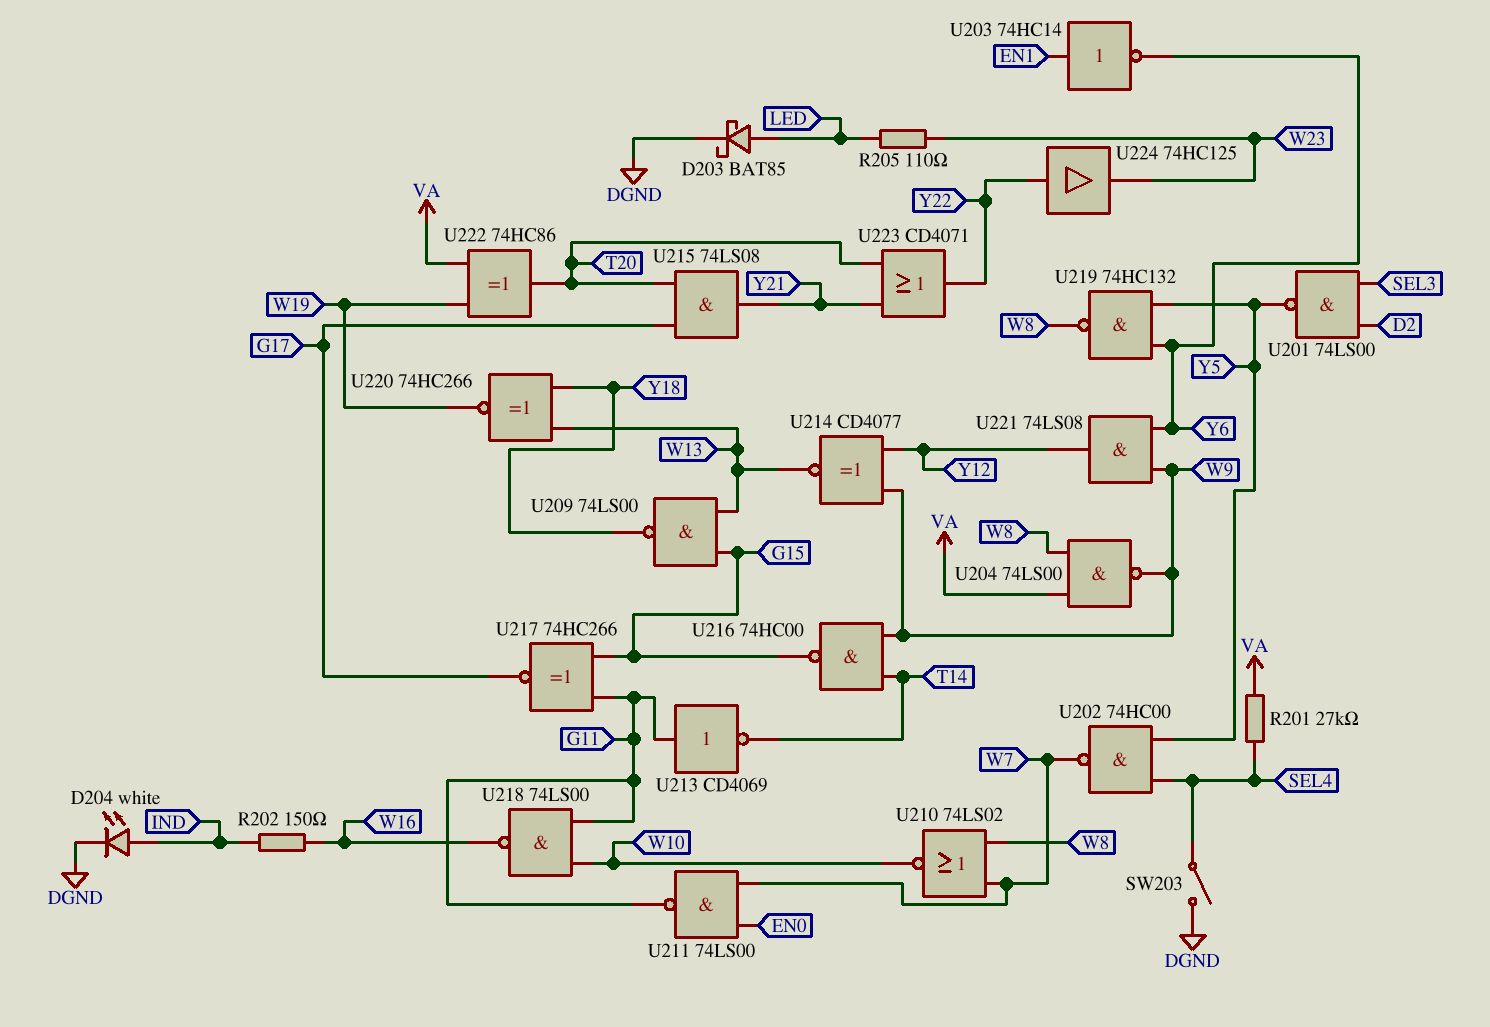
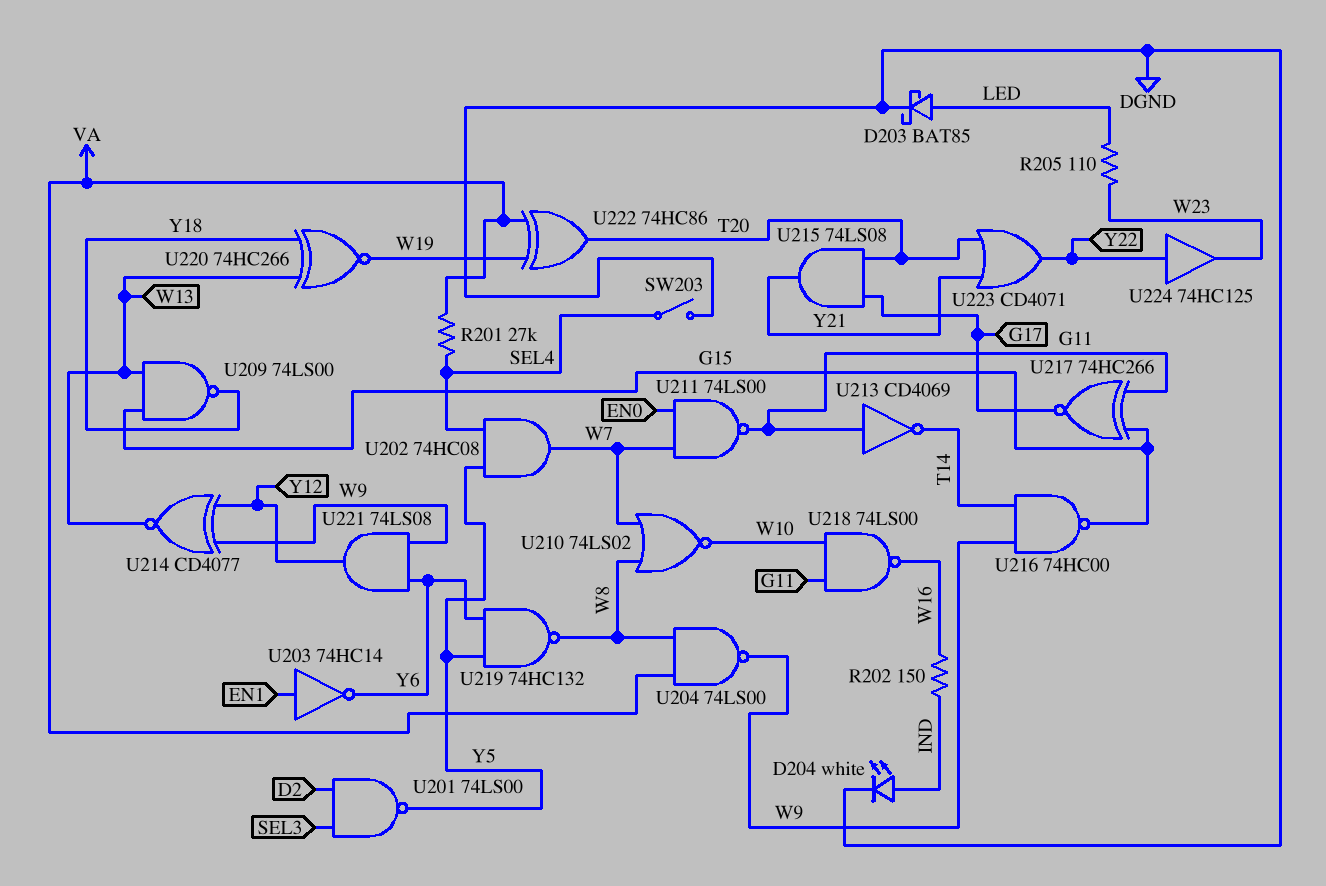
U202: NAND 74HC00 (in SEL4, in Y5, out W7) -> AND 74HC08 (in SEL4, in Y5, out W7)

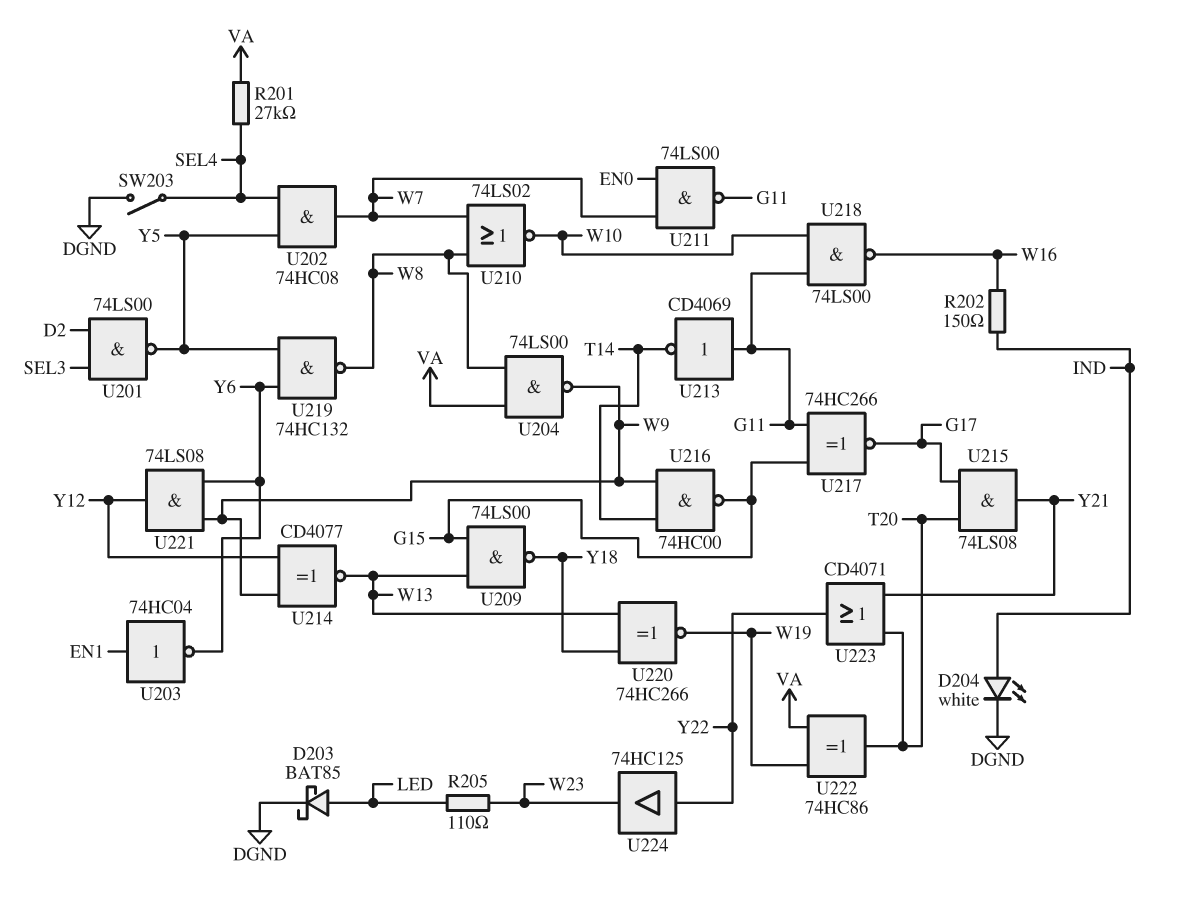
U203: NOT 74HC14 (in EN1, out Y6) -> NOT 74HC04 (in EN1, out Y6)

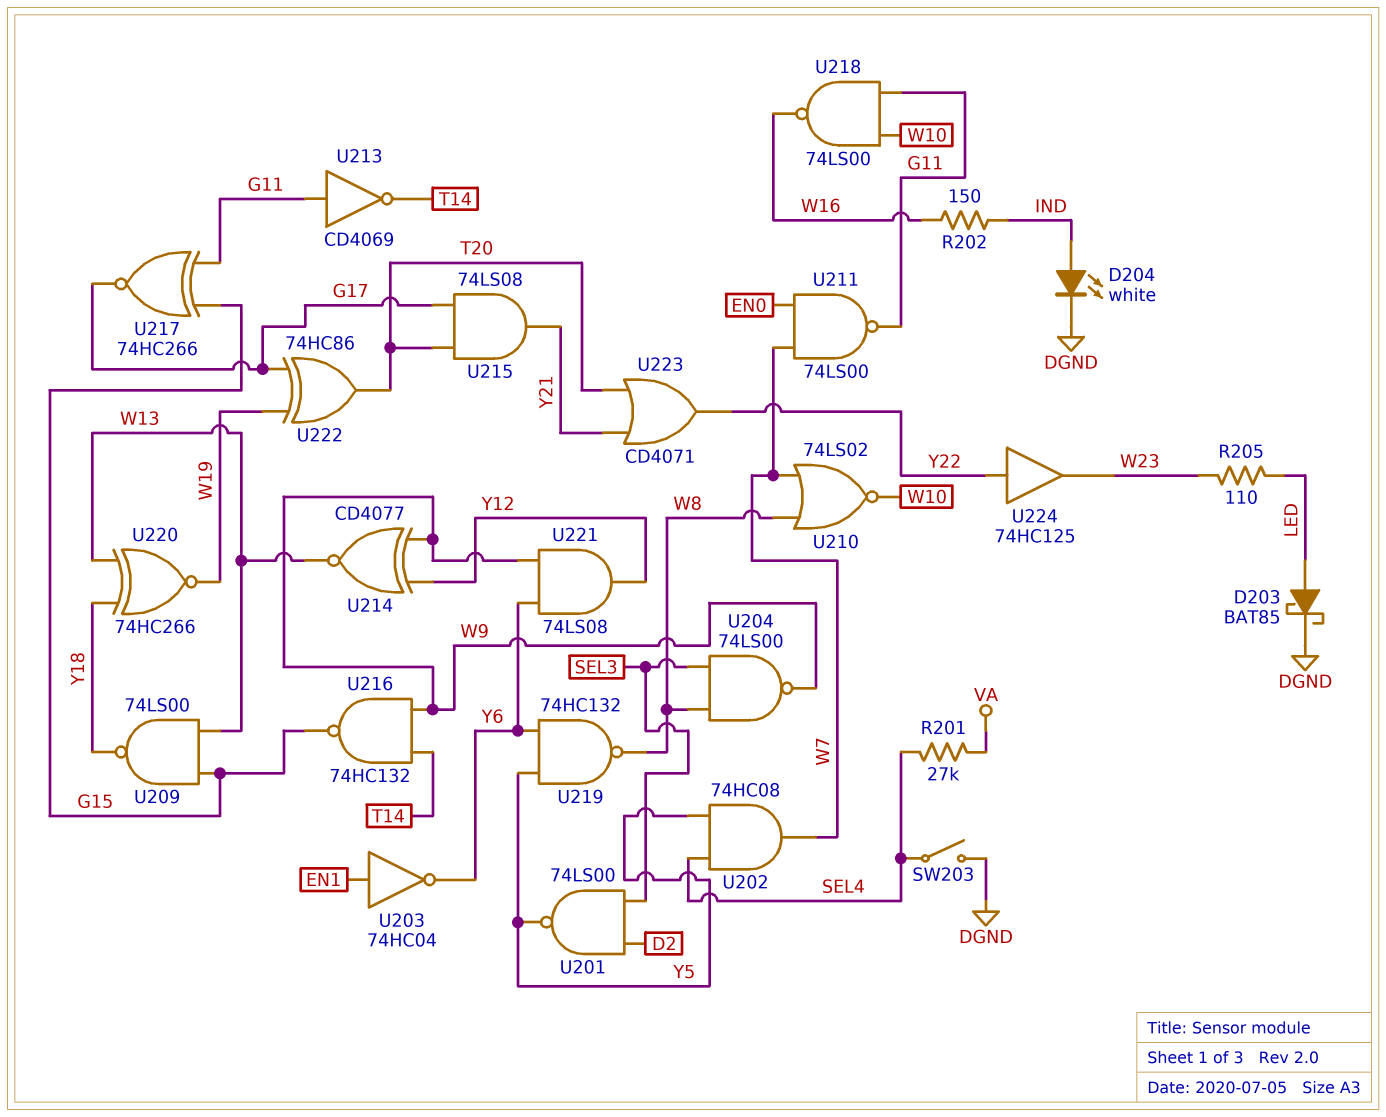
U204: NAND 74LS00 (in VA, in W8, out W9) -> NAND 74LS00 (in SEL3, in W8, out W9)
U216: NAND 74HC00 (in T14, in W9, out G15) -> NAND 74HC132 (in T14, in W9, out G15)
U222: XOR 74HC86 (in VA, in W19, out T20) -> XOR 74HC86 (in G17, in W19, out T20)

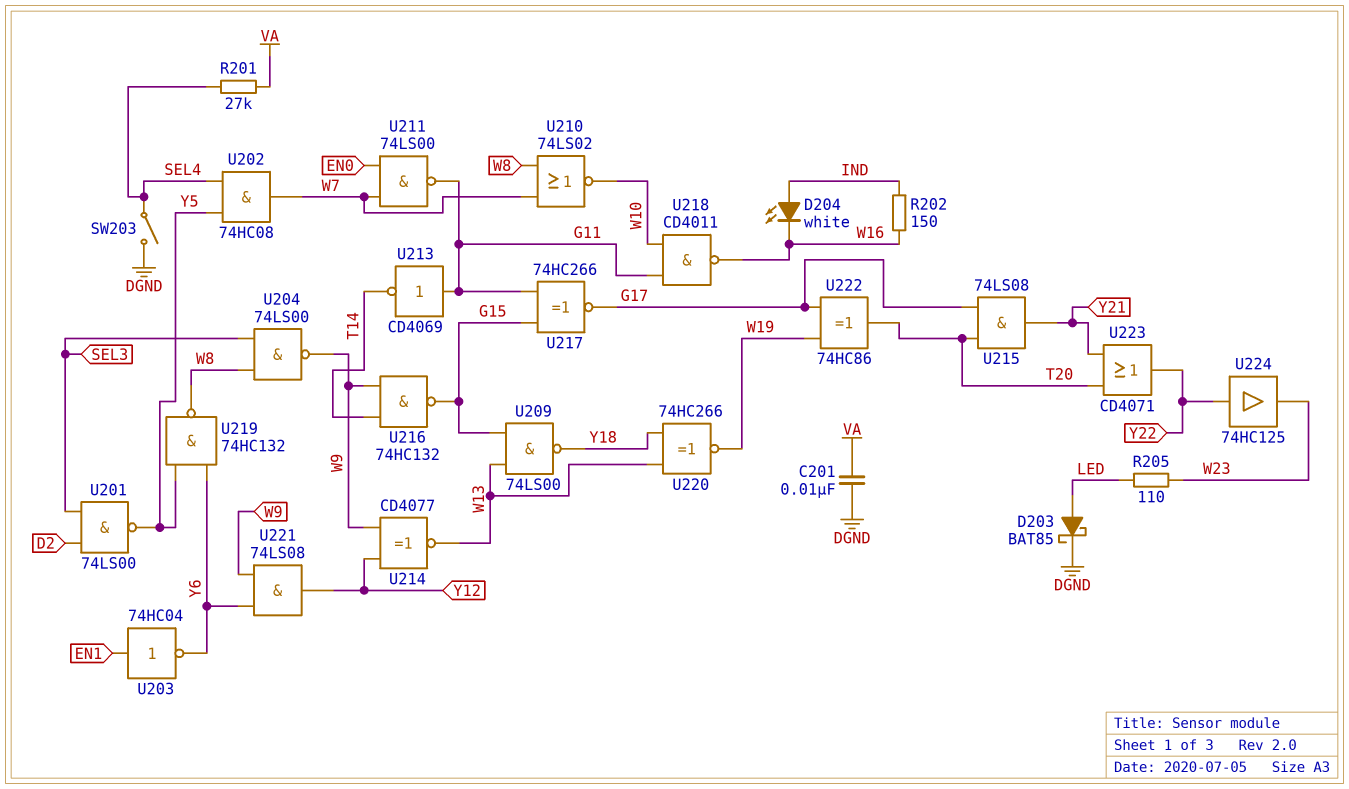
C201: none -> 10nF (DGND, VA)
D204: LED white (A IND, K DGND) -> LED white (A IND, K W16)
U218: NAND 74LS00 (in G11, in W10, out W16) -> NAND CD4011 (in G11, in W10, out W16)

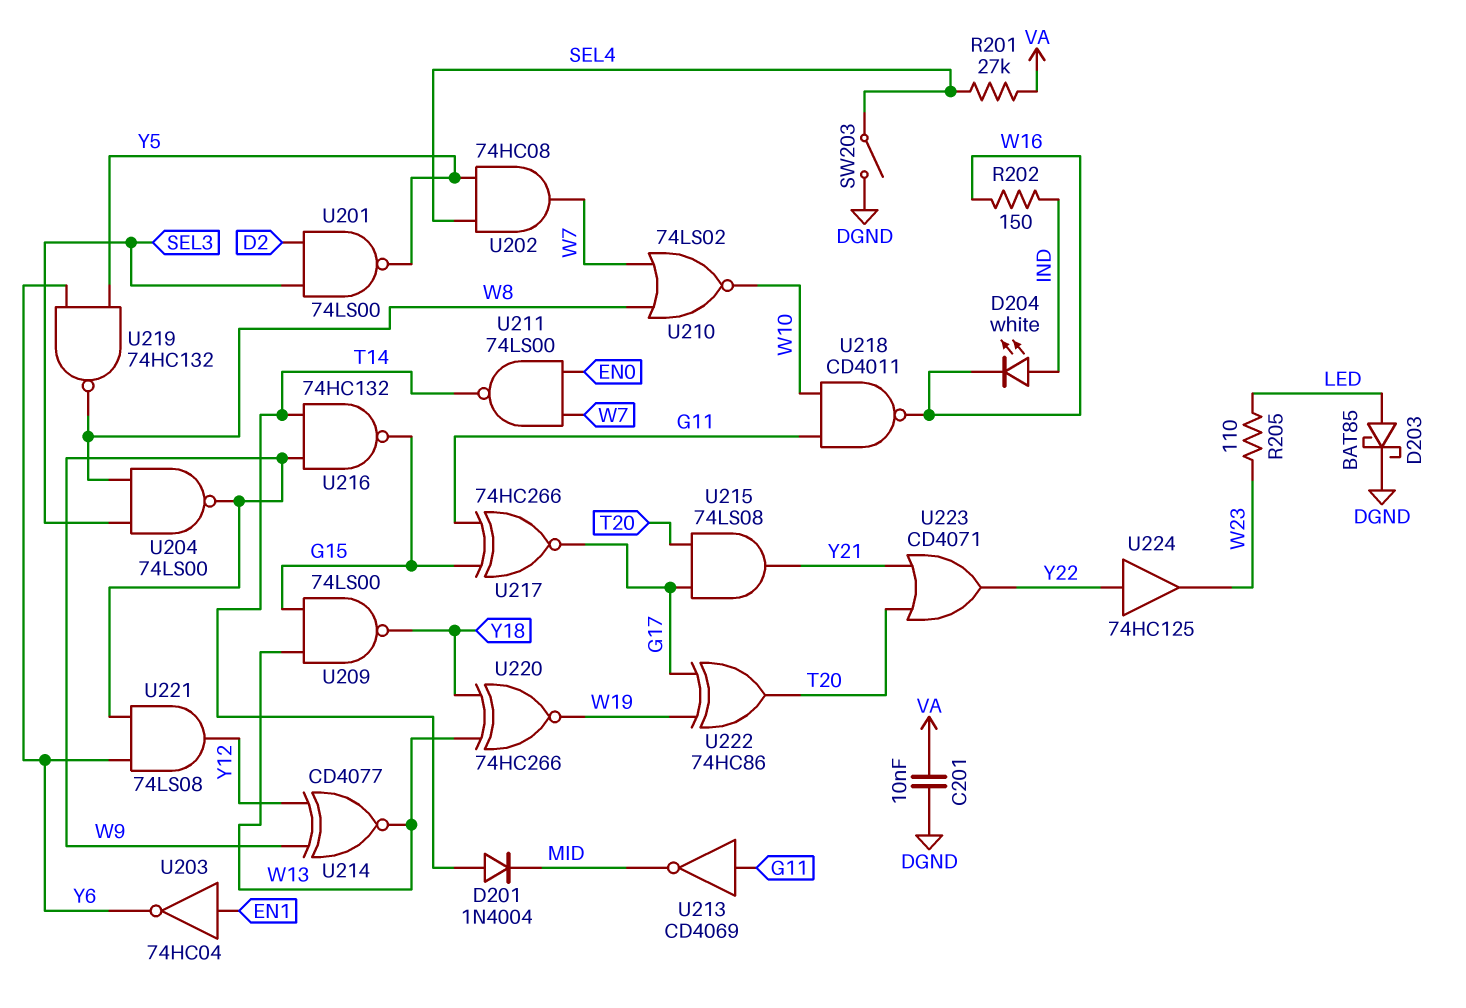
D201: none -> diode 1N4004 (A T14, K MID)
U211: NAND 74LS00 (in EN0, in W7, out G11) -> NAND 74LS00 (in EN0, in W7, out T14)
U213: NOT CD4069 (in G11, out T14) -> NOT CD4069 (in G11, out MID)

